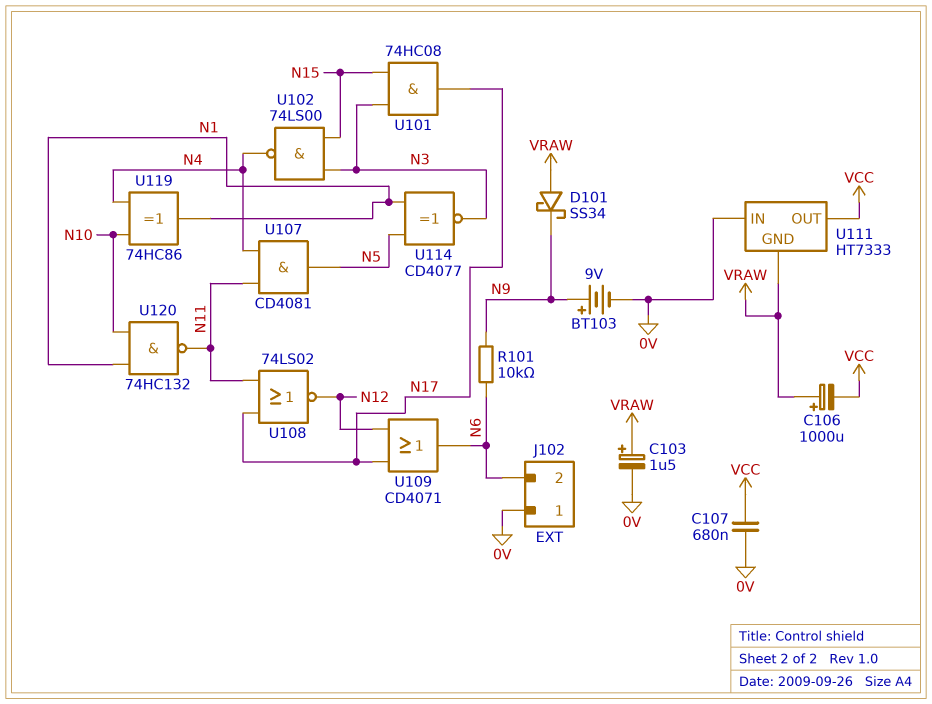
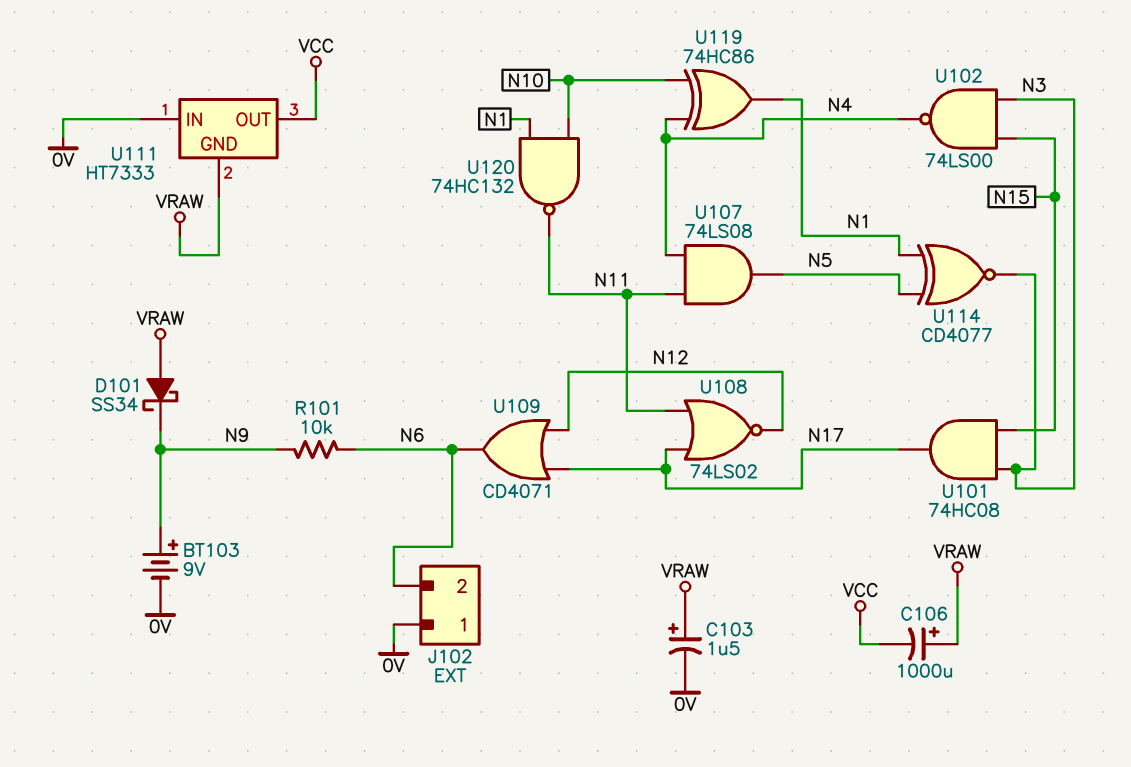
C107: 680nF (0V, VCC) -> none
U107: AND CD4081 (in N4, in N11, out N5) -> AND 74LS08 (in N4, in N11, out N5)

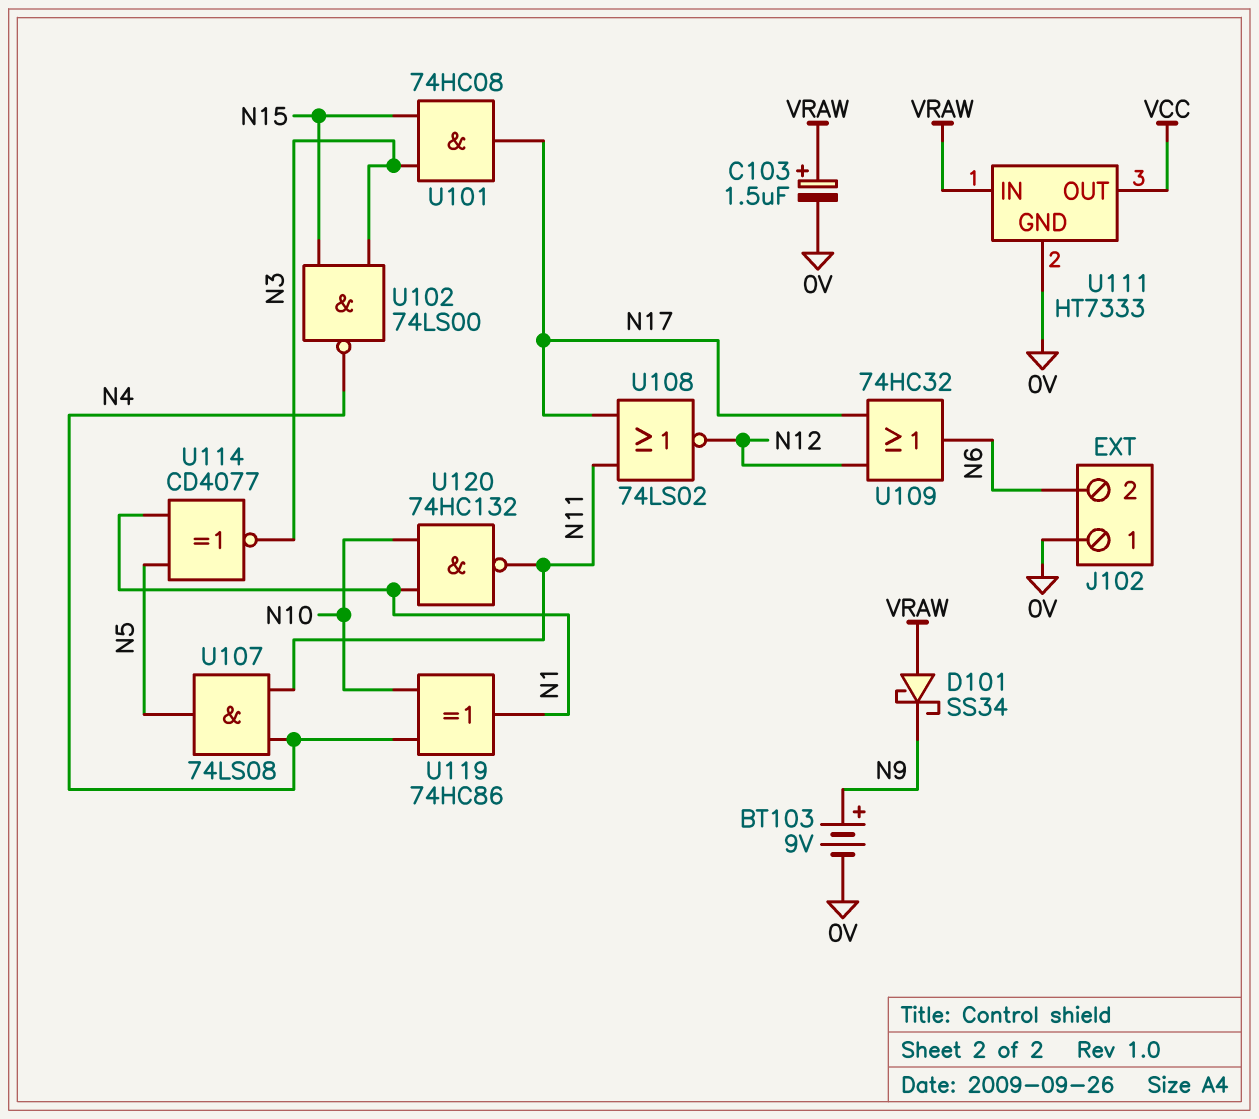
C106: 1000uF (plus VRAW, minus VCC) -> none
R101: 10k (N6, N9) -> none
U109: OR CD4071 (in N12, in N17, out N6) -> OR 74HC32 (in N12, in N17, out N6)
U111 pin GND: VRAW -> 0V
U111 pin IN: 0V -> VRAW

